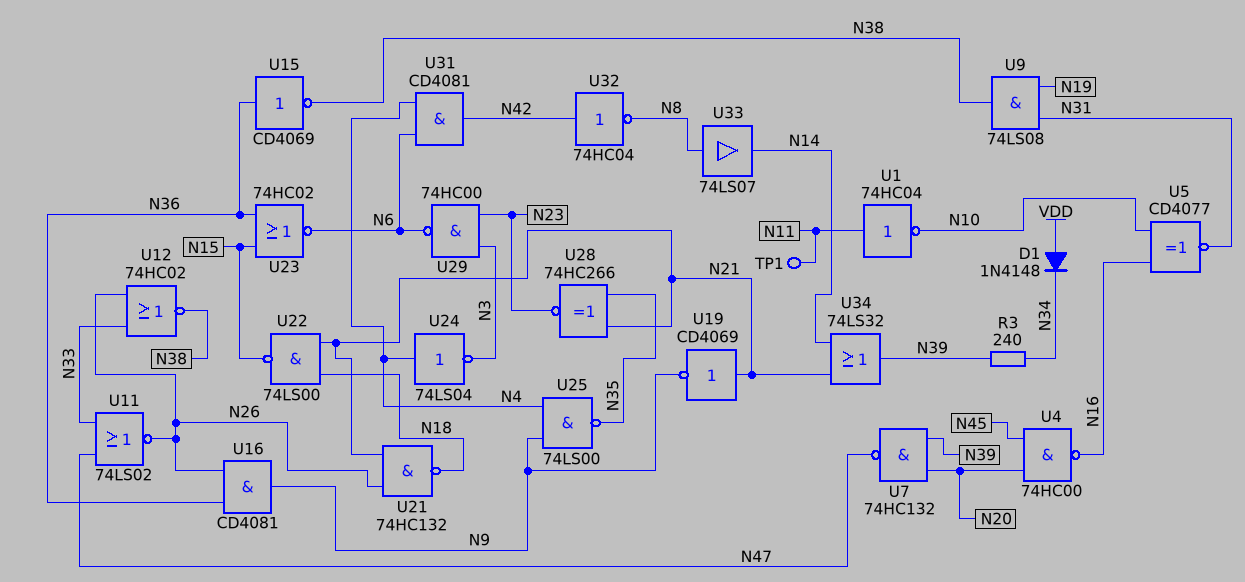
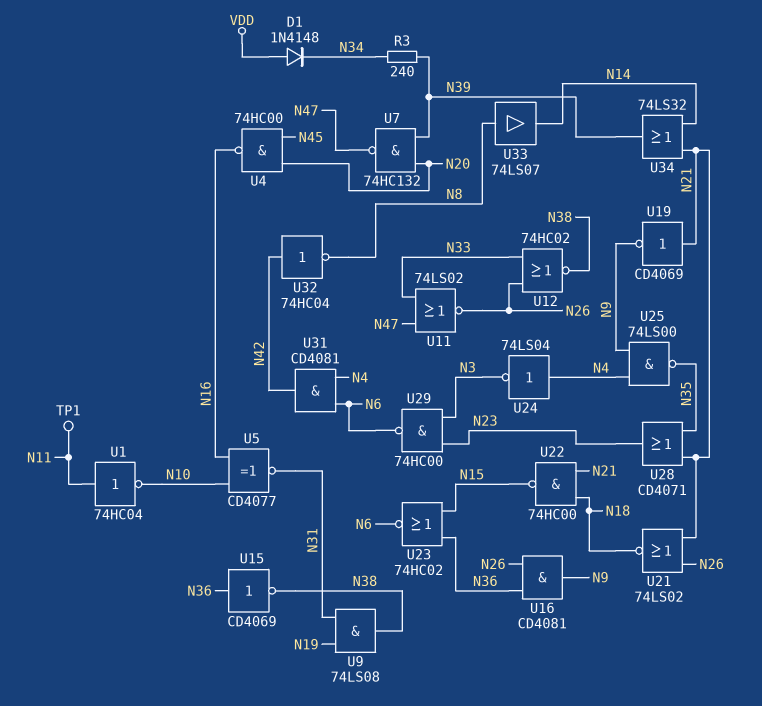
U21: NAND 74HC132 (in N21, in N26, out N18) -> NOR 74LS02 (in N21, in N26, out N18)
U22: NAND 74LS00 (in N18, in N21, out N15) -> NAND 74HC00 (in N18, in N21, out N15)
U28: XNOR 74HC266 (in N21, in N35, out N23) -> OR CD4071 (in N21, in N35, out N23)

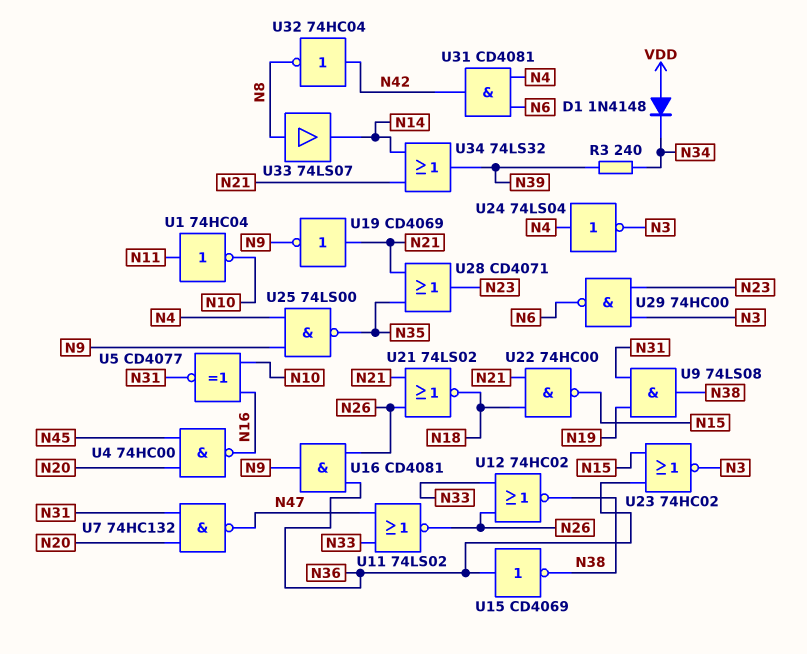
TP1: test point (N11) -> none
U7: NAND 74HC132 (in N20, in N39, out N47) -> NAND 74HC132 (in N20, in N31, out N47)
U23: NOR 74HC02 (in N15, in N36, out N6) -> NOR 74HC02 (in N15, in N36, out N3)

